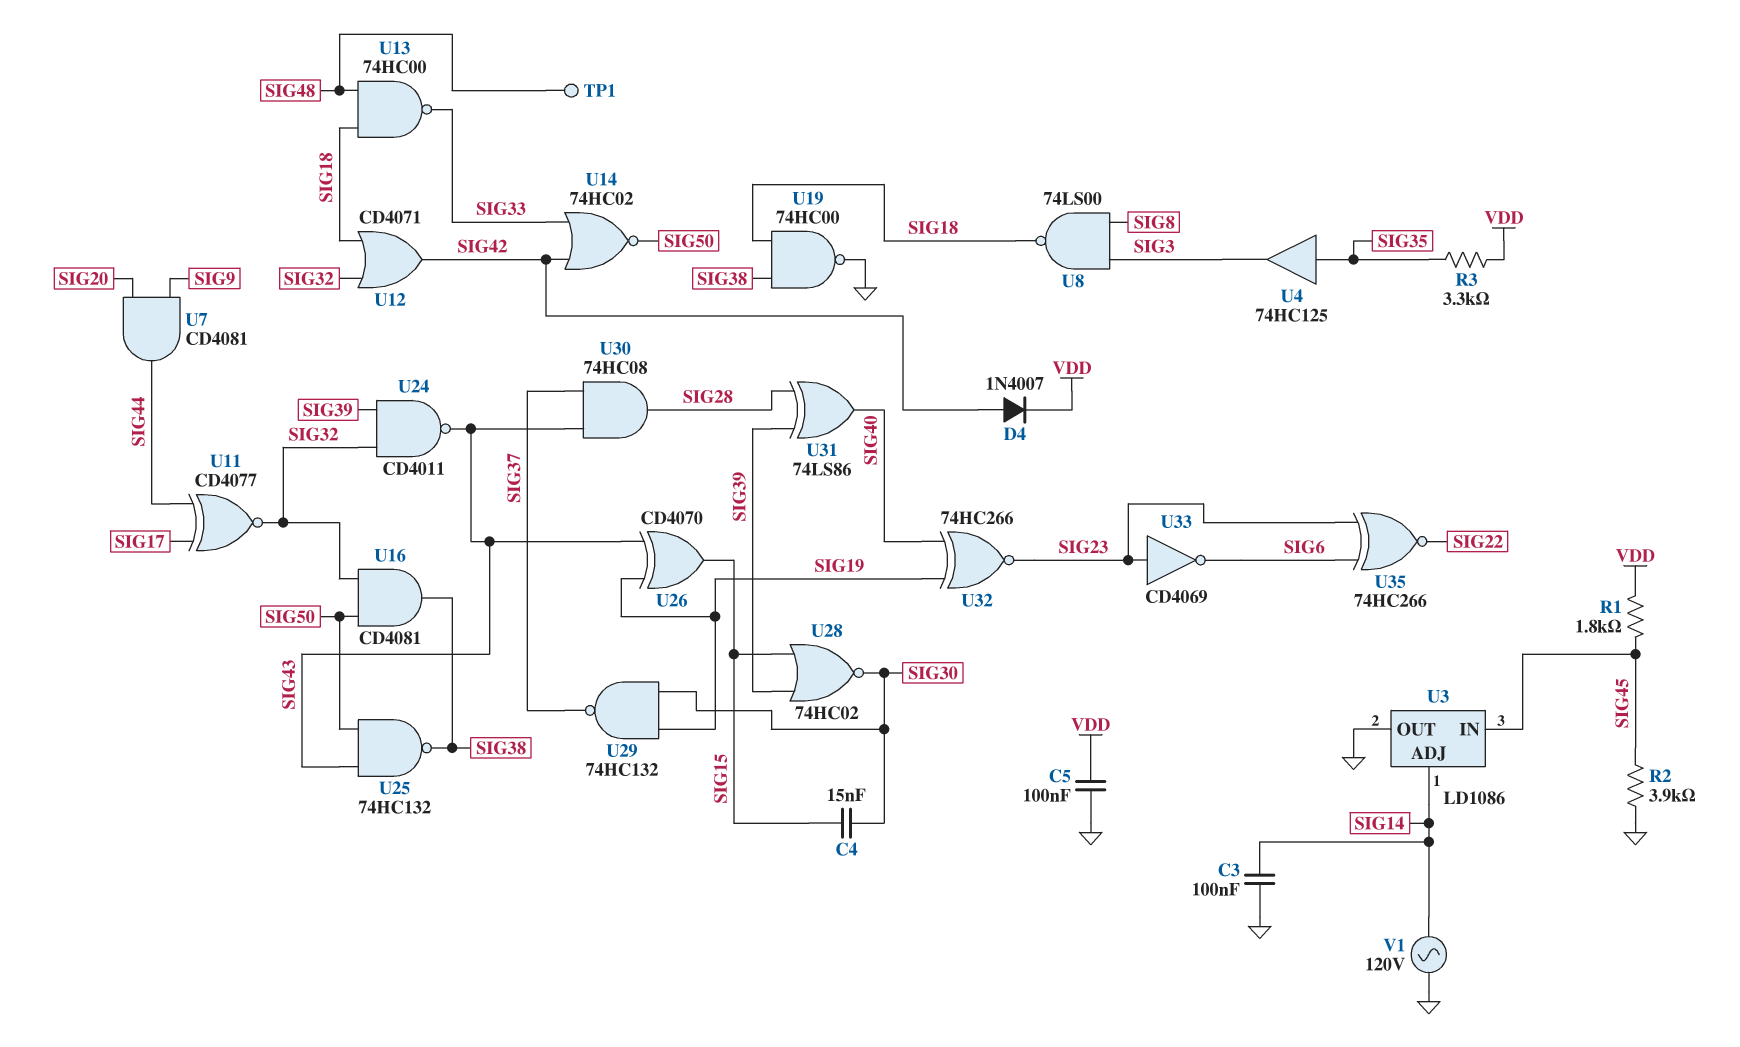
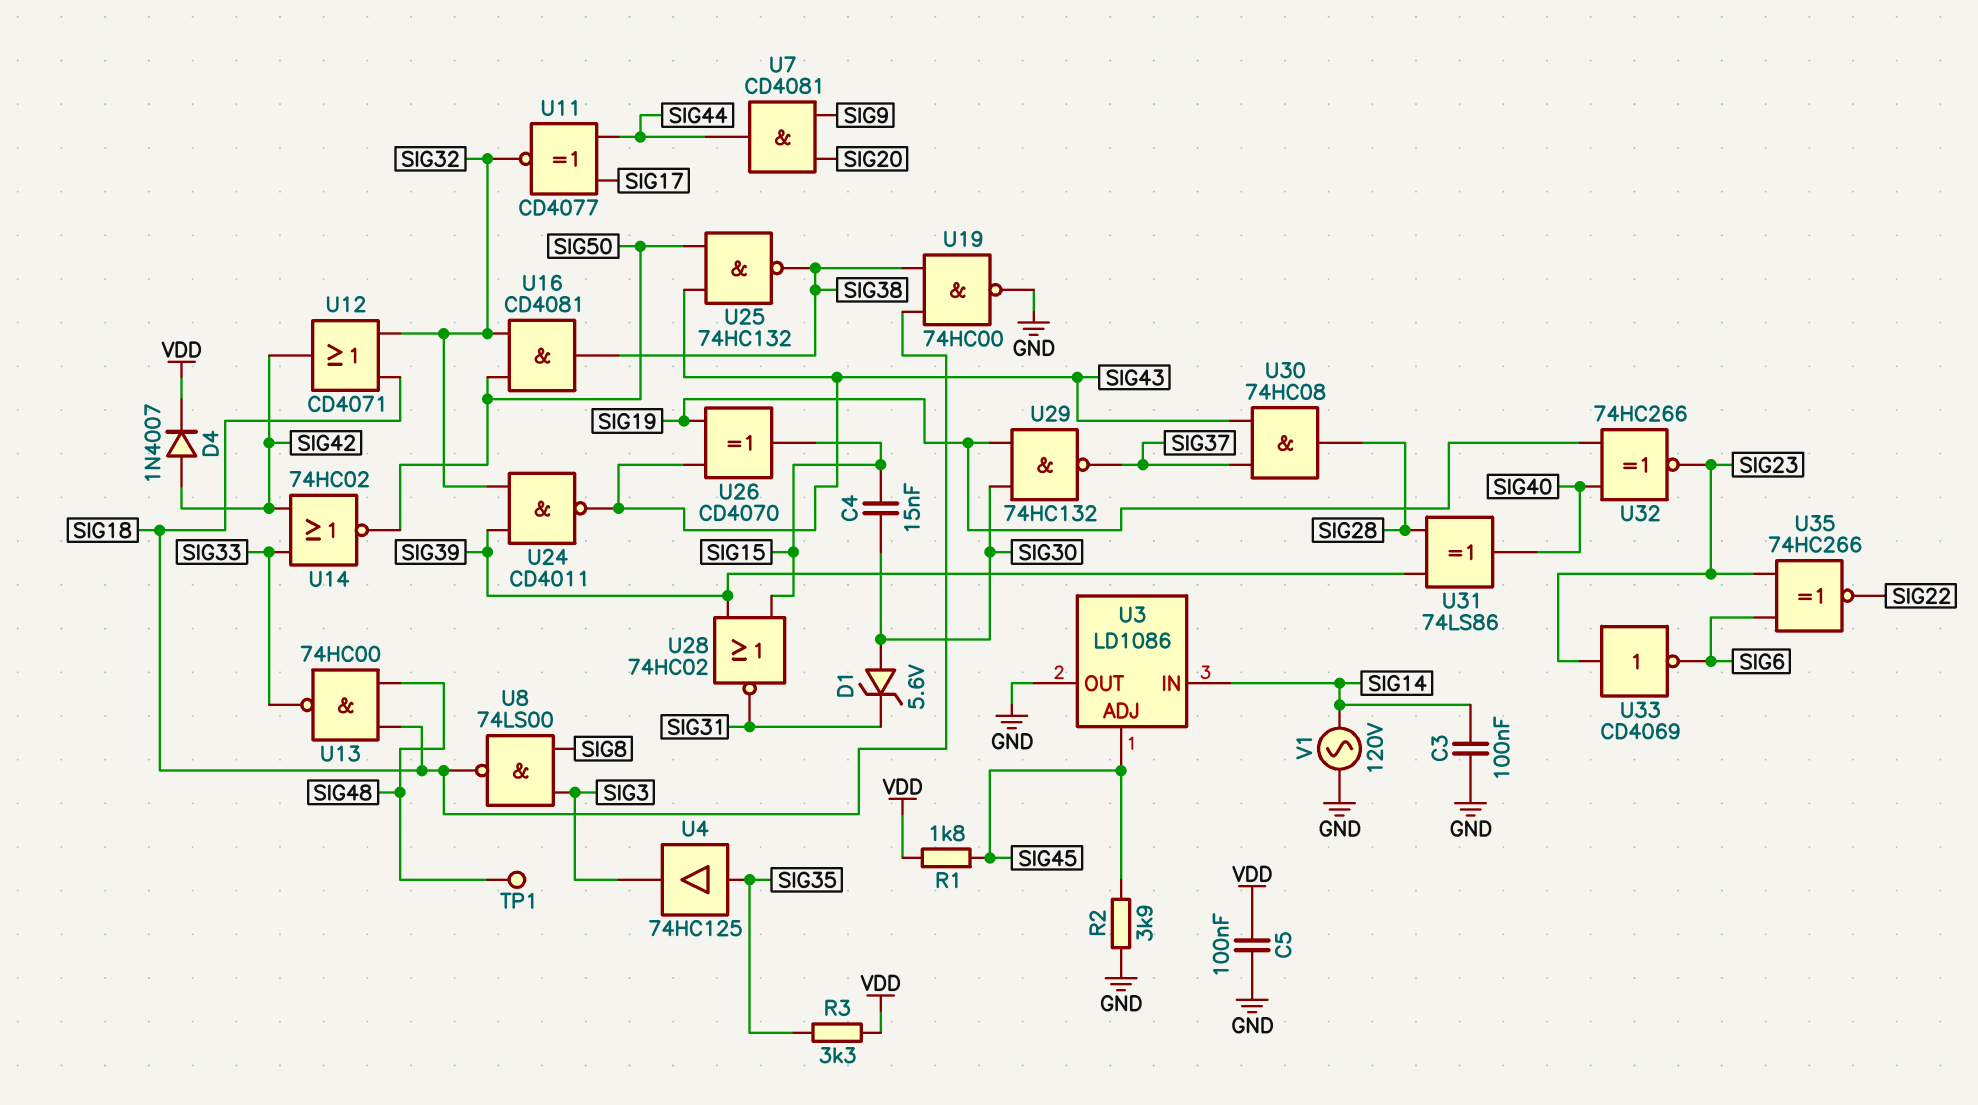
D1: none -> zener 5.6V (A SIG30, K SIG31)
U3 pin ADJ: SIG14 -> SIG45
U3 pin IN: SIG45 -> SIG14
U28: NOR 74HC02 (in SIG15, in SIG39, out SIG30) -> NOR 74HC02 (in SIG15, in SIG39, out SIG31)

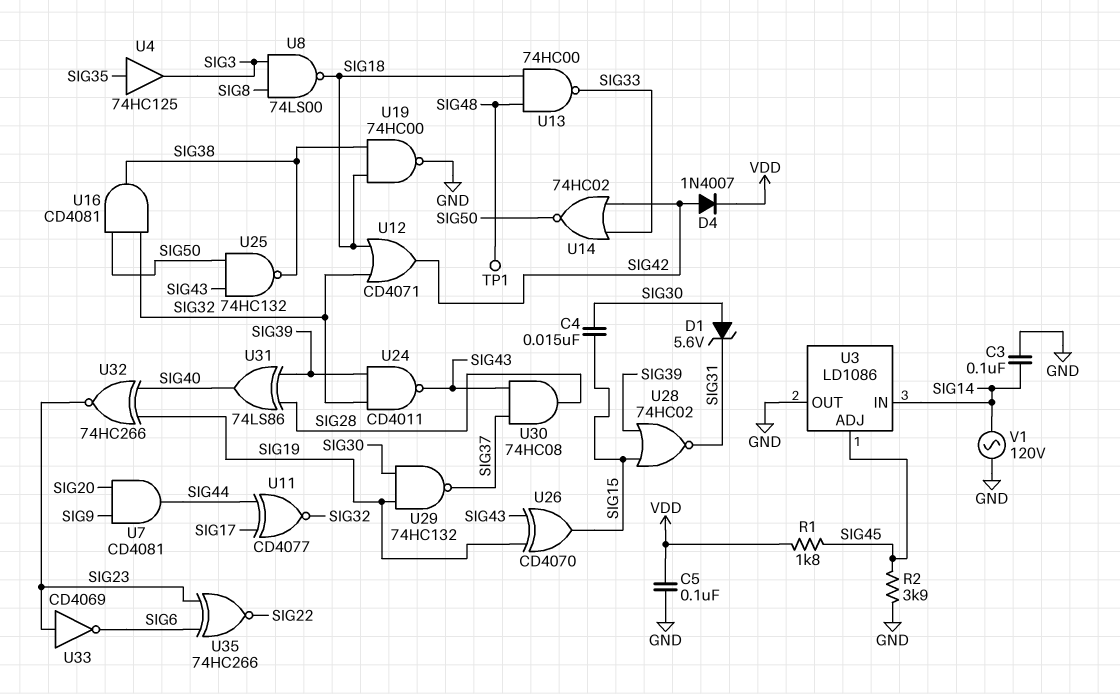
R3: 3.3k (SIG35, VDD) -> none

